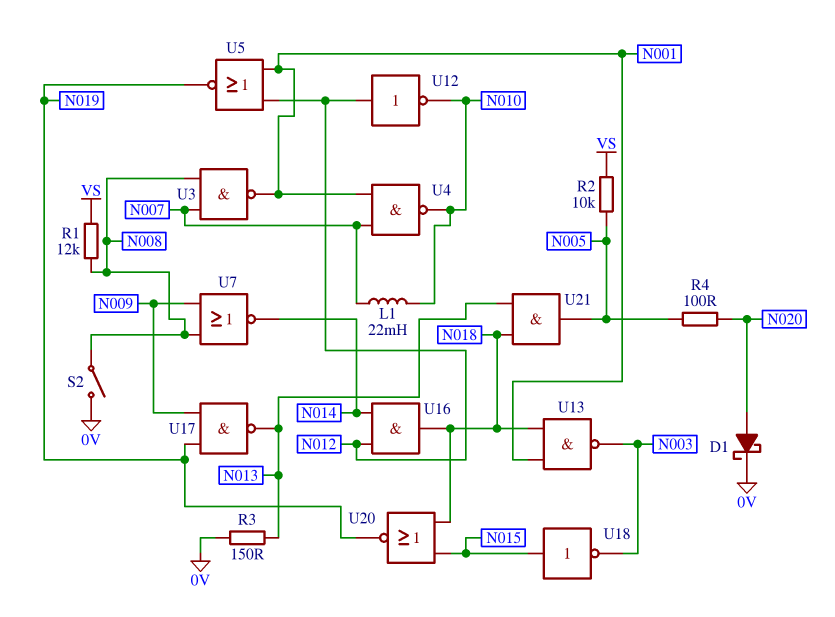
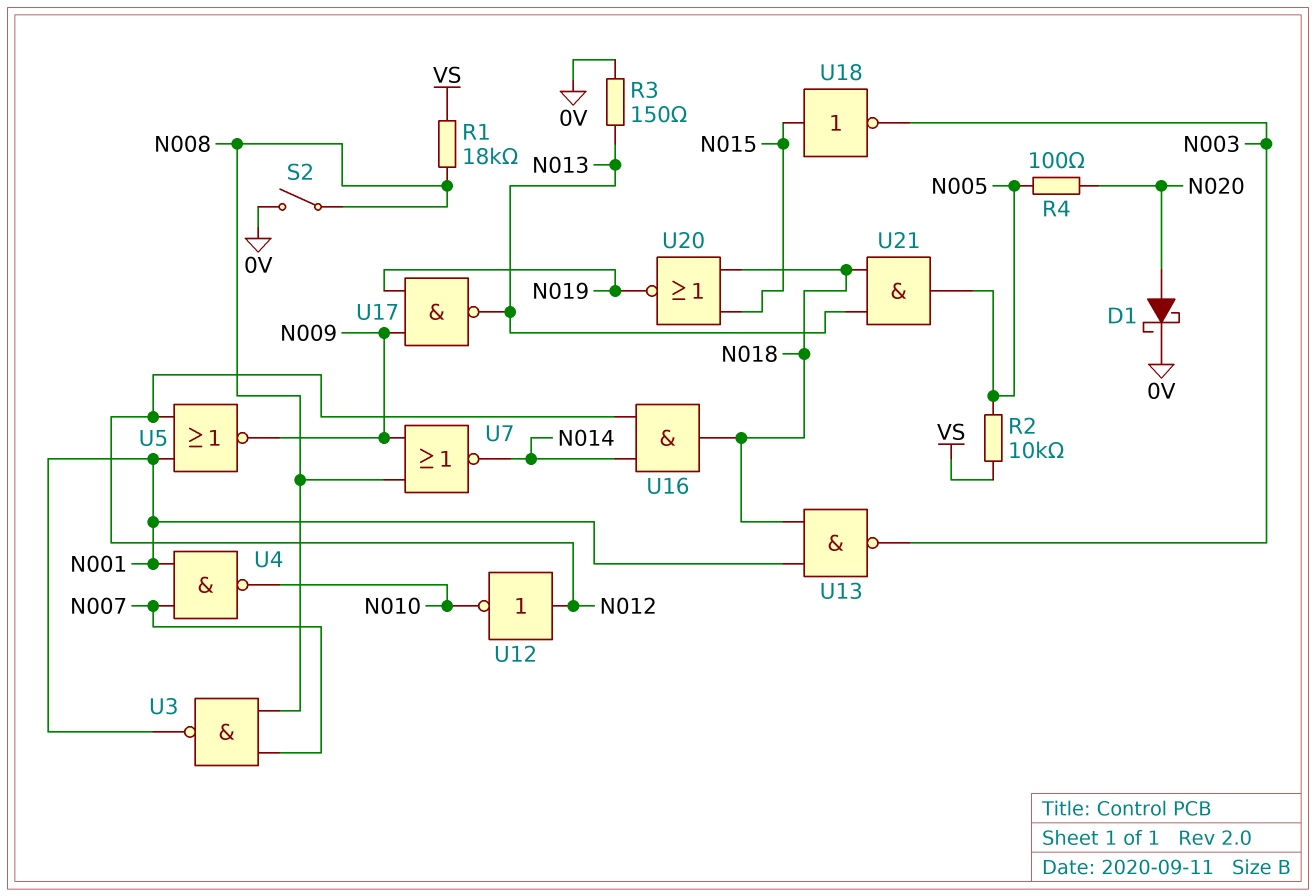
L1: 22mH (N007, N010) -> none
R1: 12k (N008, VS) -> 18k (N008, VS)
U5: NOR (in N001, in N012, out N019) -> NOR (in N001, in N012, out N009)

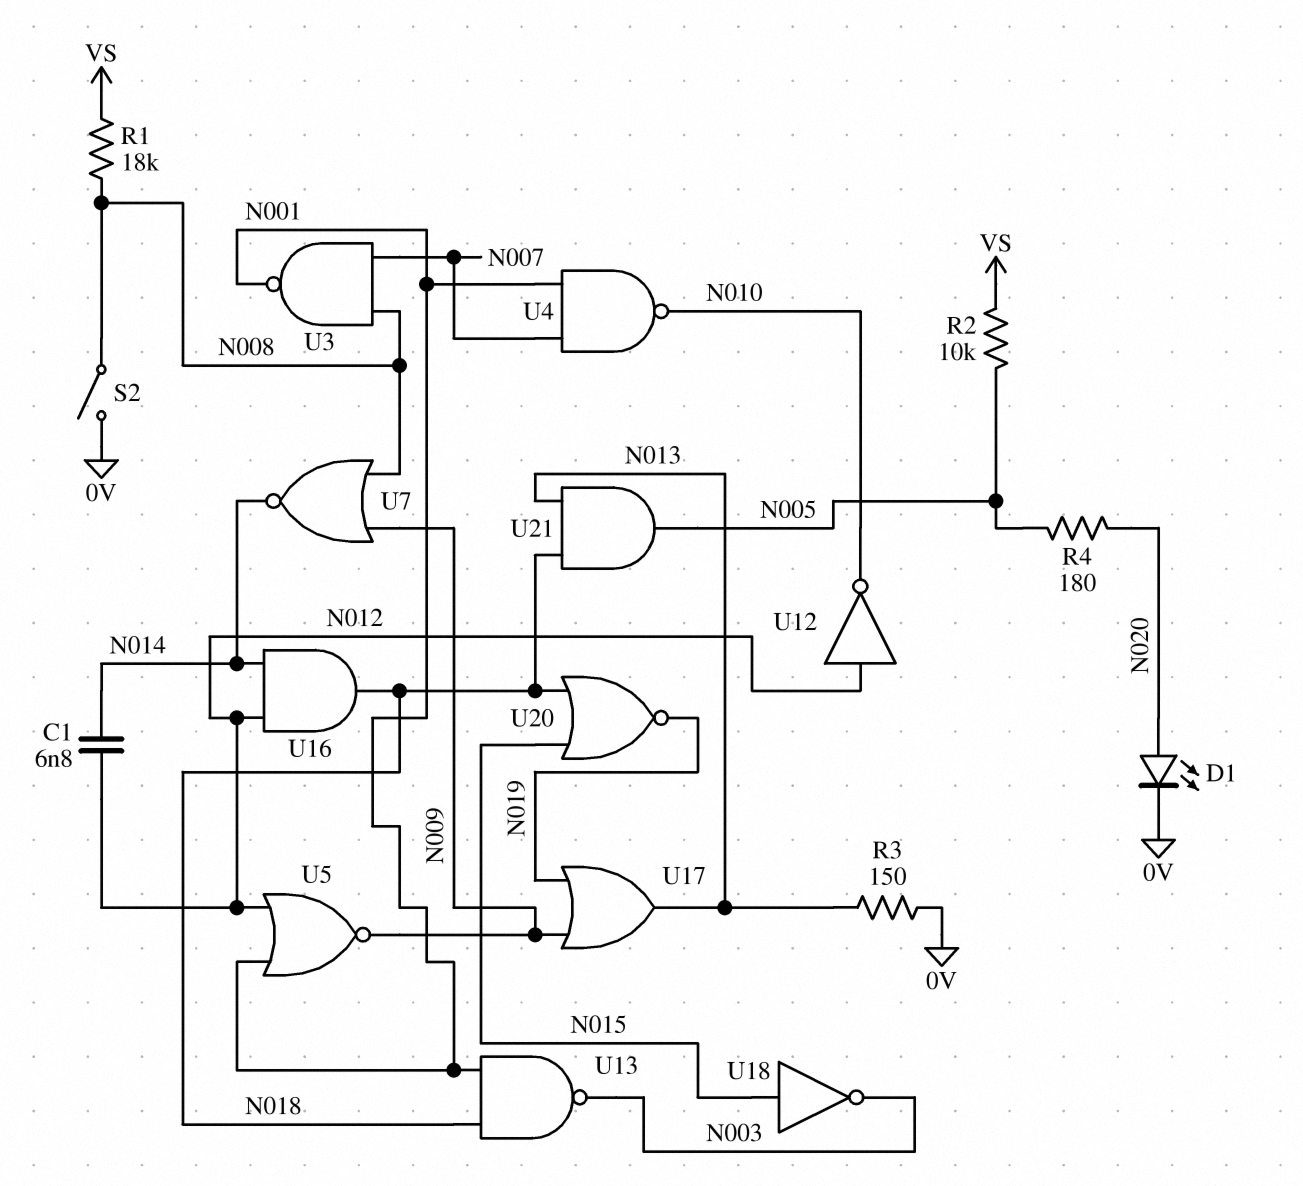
C1: none -> 6.8nF (N012, N014)
D1: schottky (A N020, K 0V) -> LED (A N020, K 0V)
R4: 100 (N005, N020) -> 180 (N005, N020)
U17: NAND (in N009, in N019, out N013) -> OR (in N009, in N019, out N013)

